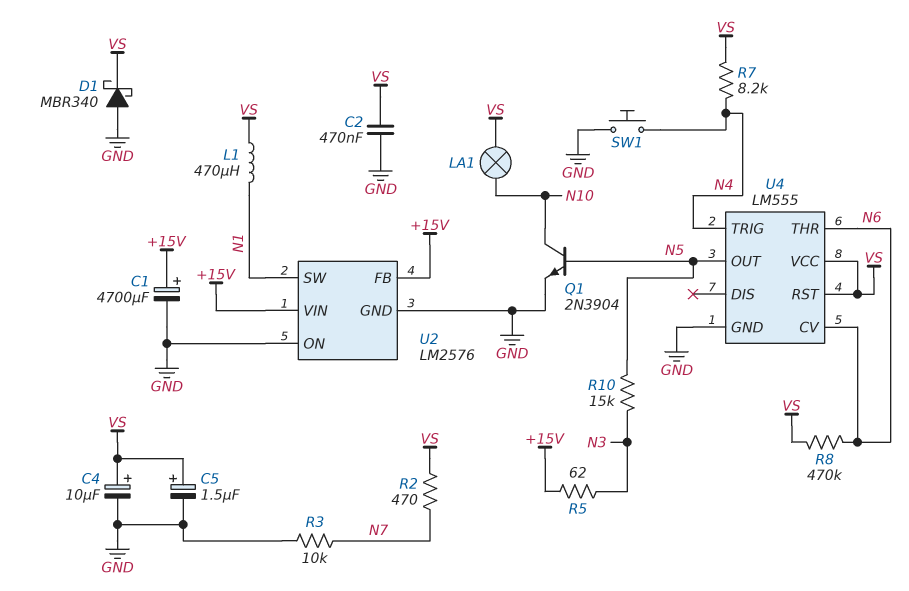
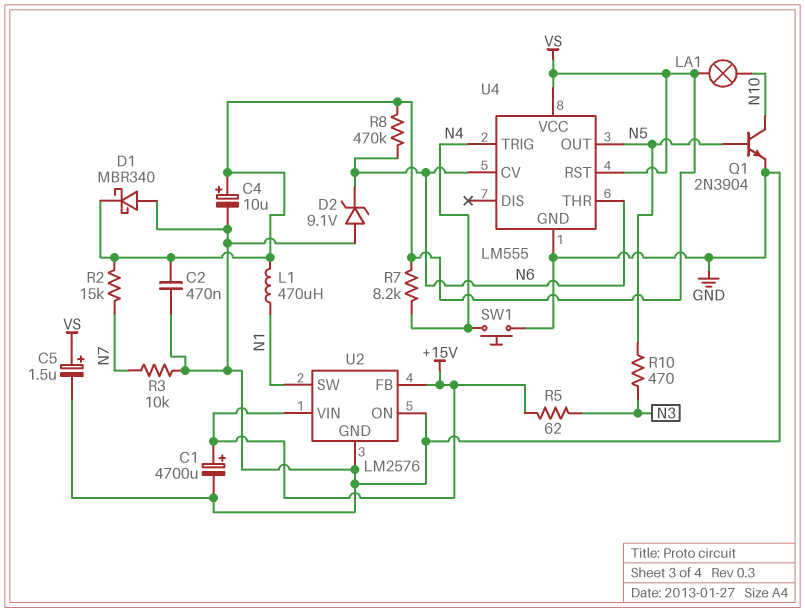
D2: none -> zener 9.1V (A GND, K N6)
R2: 470 (N7, VS) -> 15k (N7, VS)
R10: 15k (N3, N5) -> 470 (N3, N5)

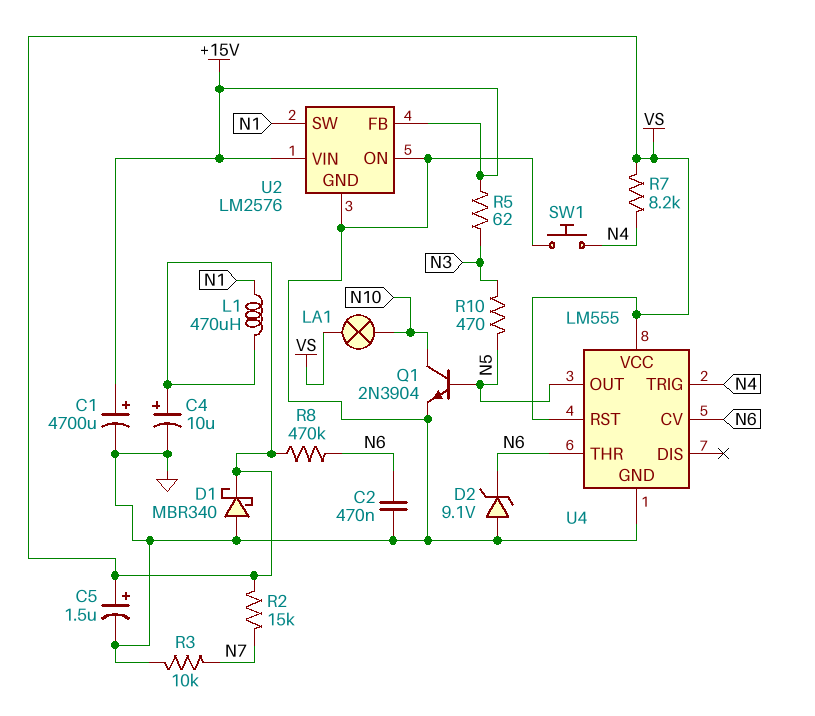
C2: 470nF (GND, VS) -> 470nF (GND, N6)

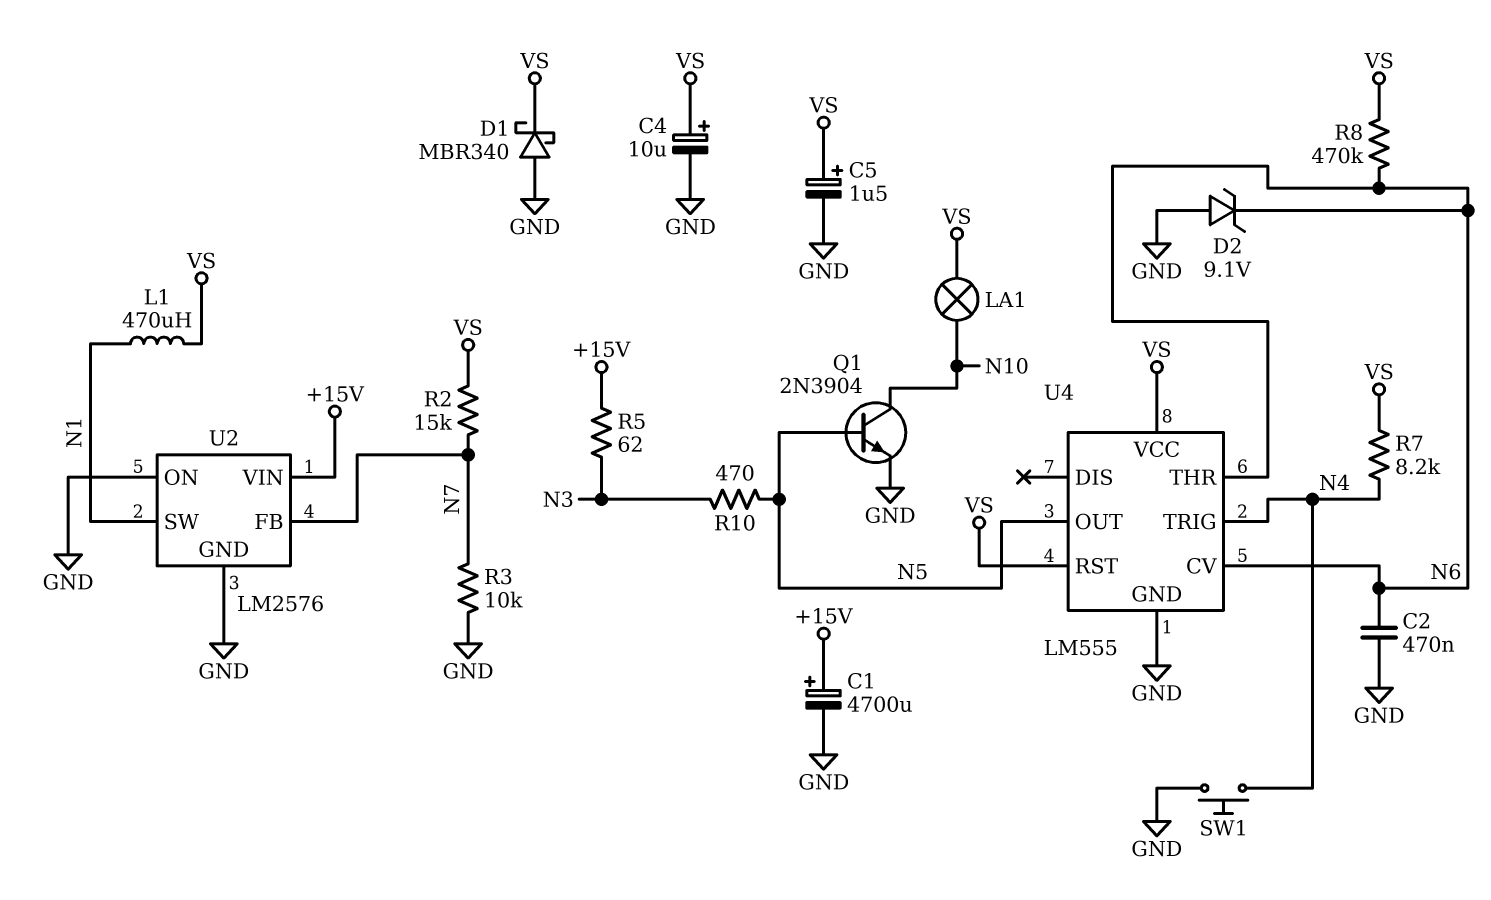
U2 pin FB: +15V -> N7

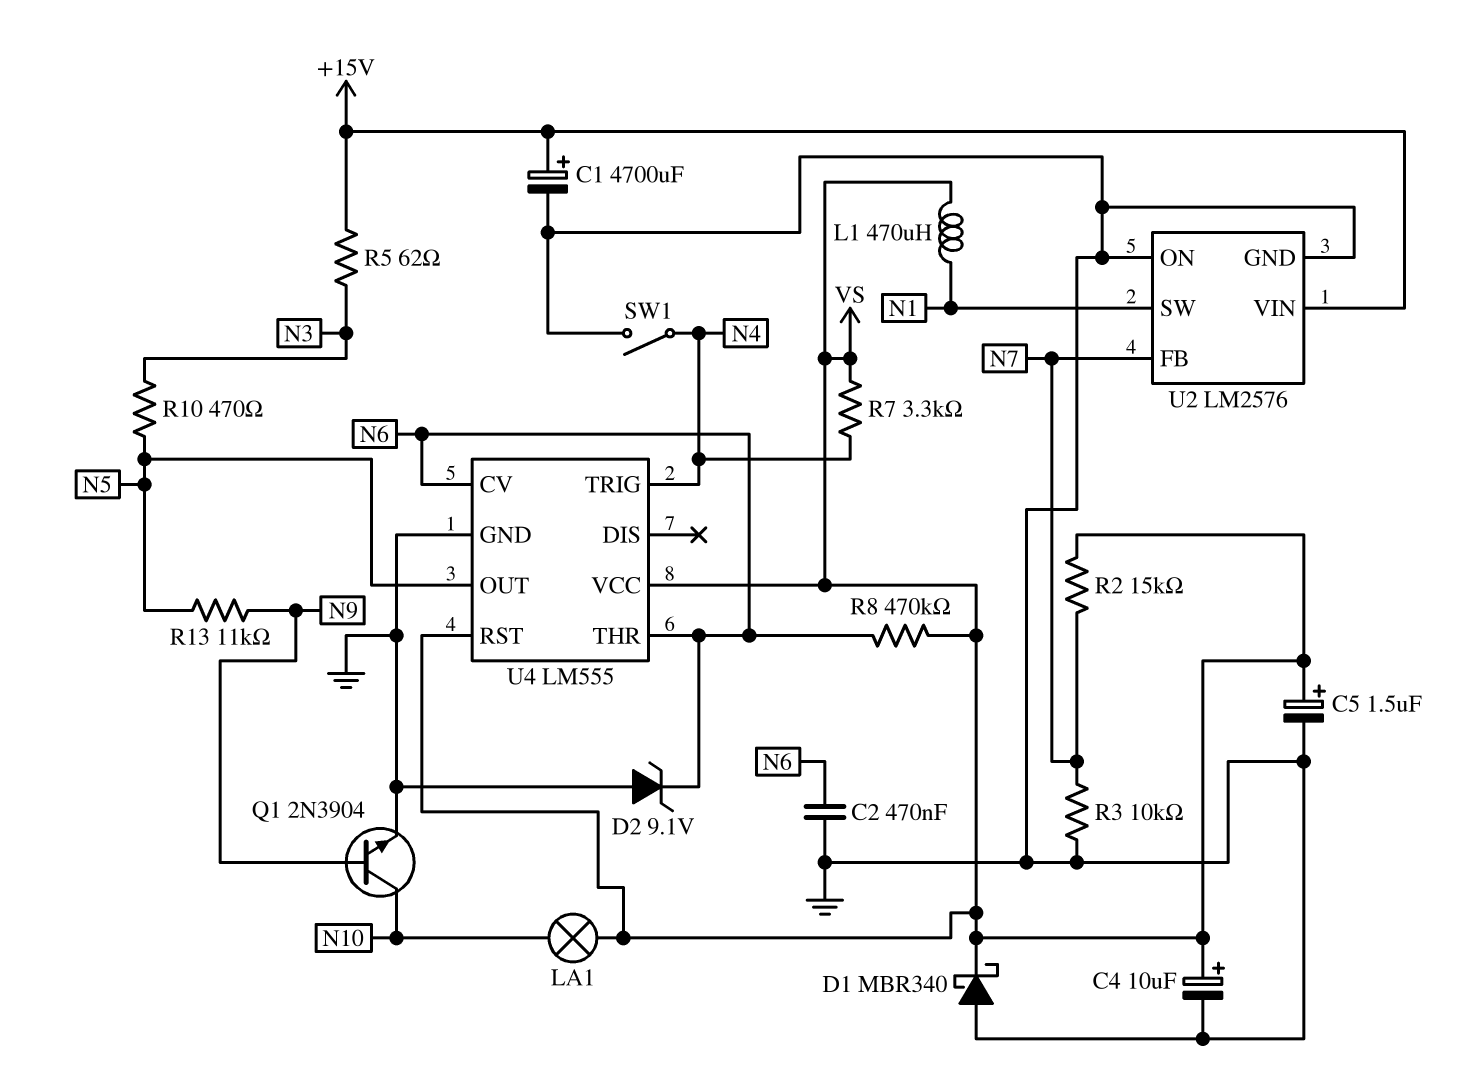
Q1: NPN 2N3904 (B N5, C N10, E GND) -> NPN 2N3904 (B N9, C N10, E GND)
R7: 8.2k (N4, VS) -> 3.3k (N4, VS)
R13: none -> 11k (N5, N9)
SW1: button (GND, N4) -> switch (GND, N4)

